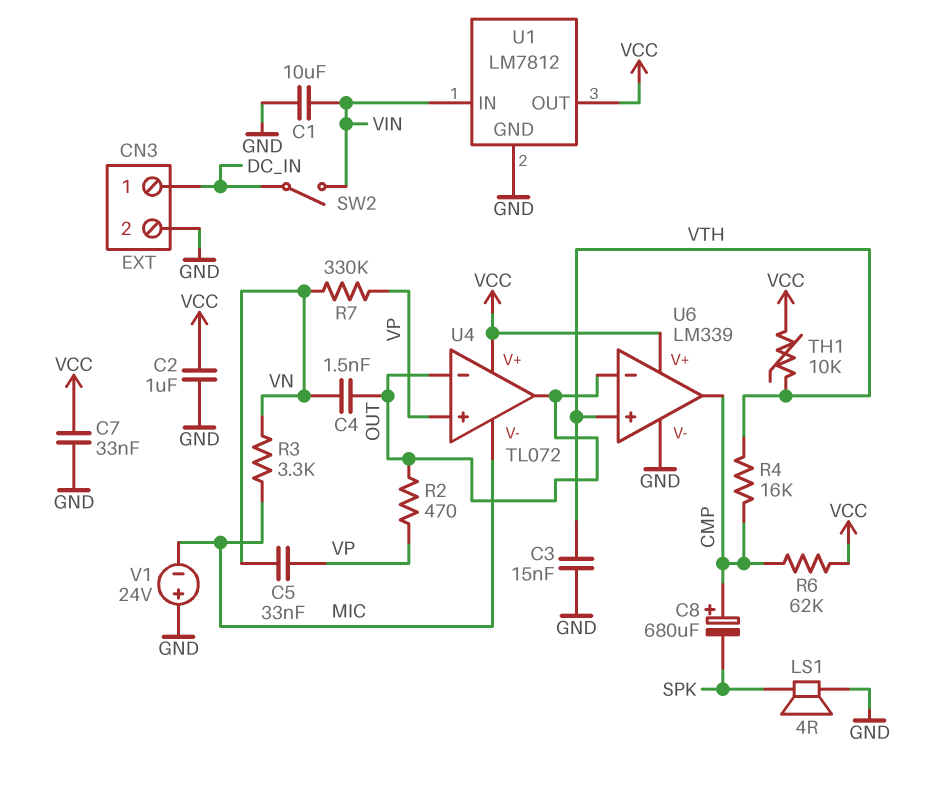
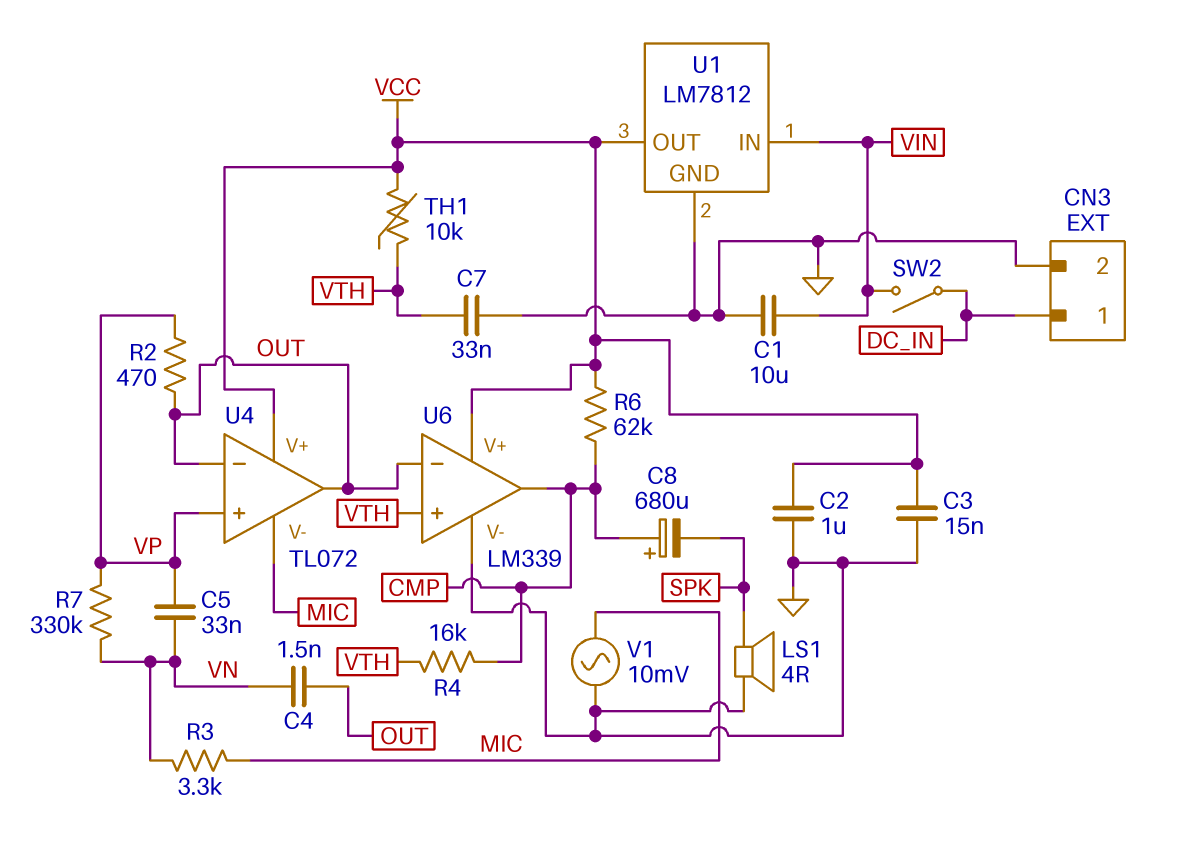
C3: 15nF (GND, VTH) -> 15nF (GND, VCC)
C7: 33nF (GND, VCC) -> 33nF (GND, VTH)
V1: 24V (plus GND, minus MIC) -> AC 10mV (GND, MIC)

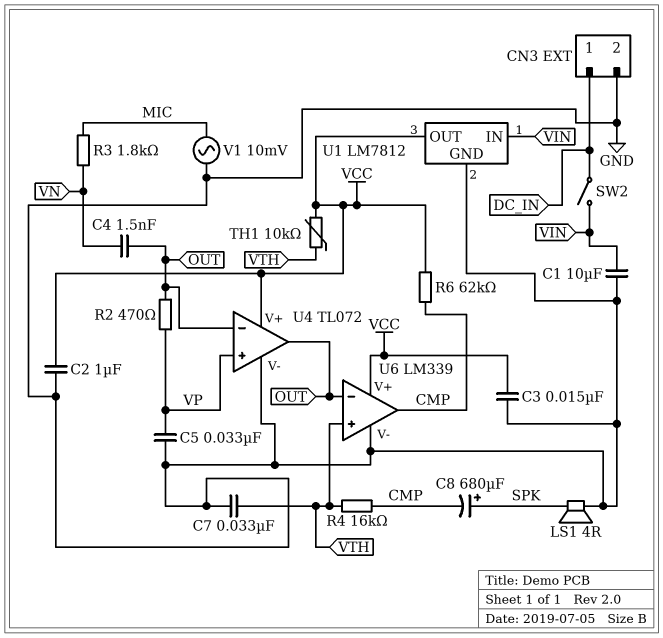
C5: 33nF (VN, VP) -> 33nF (GND, VP)
C8: 680uF (plus CMP, minus SPK) -> 680uF (plus SPK, minus CMP)
R3: 3.3k (MIC, VN) -> 1.8k (MIC, VN)
R7: 330k (VN, VP) -> none
U4 pin V-: MIC -> GND

